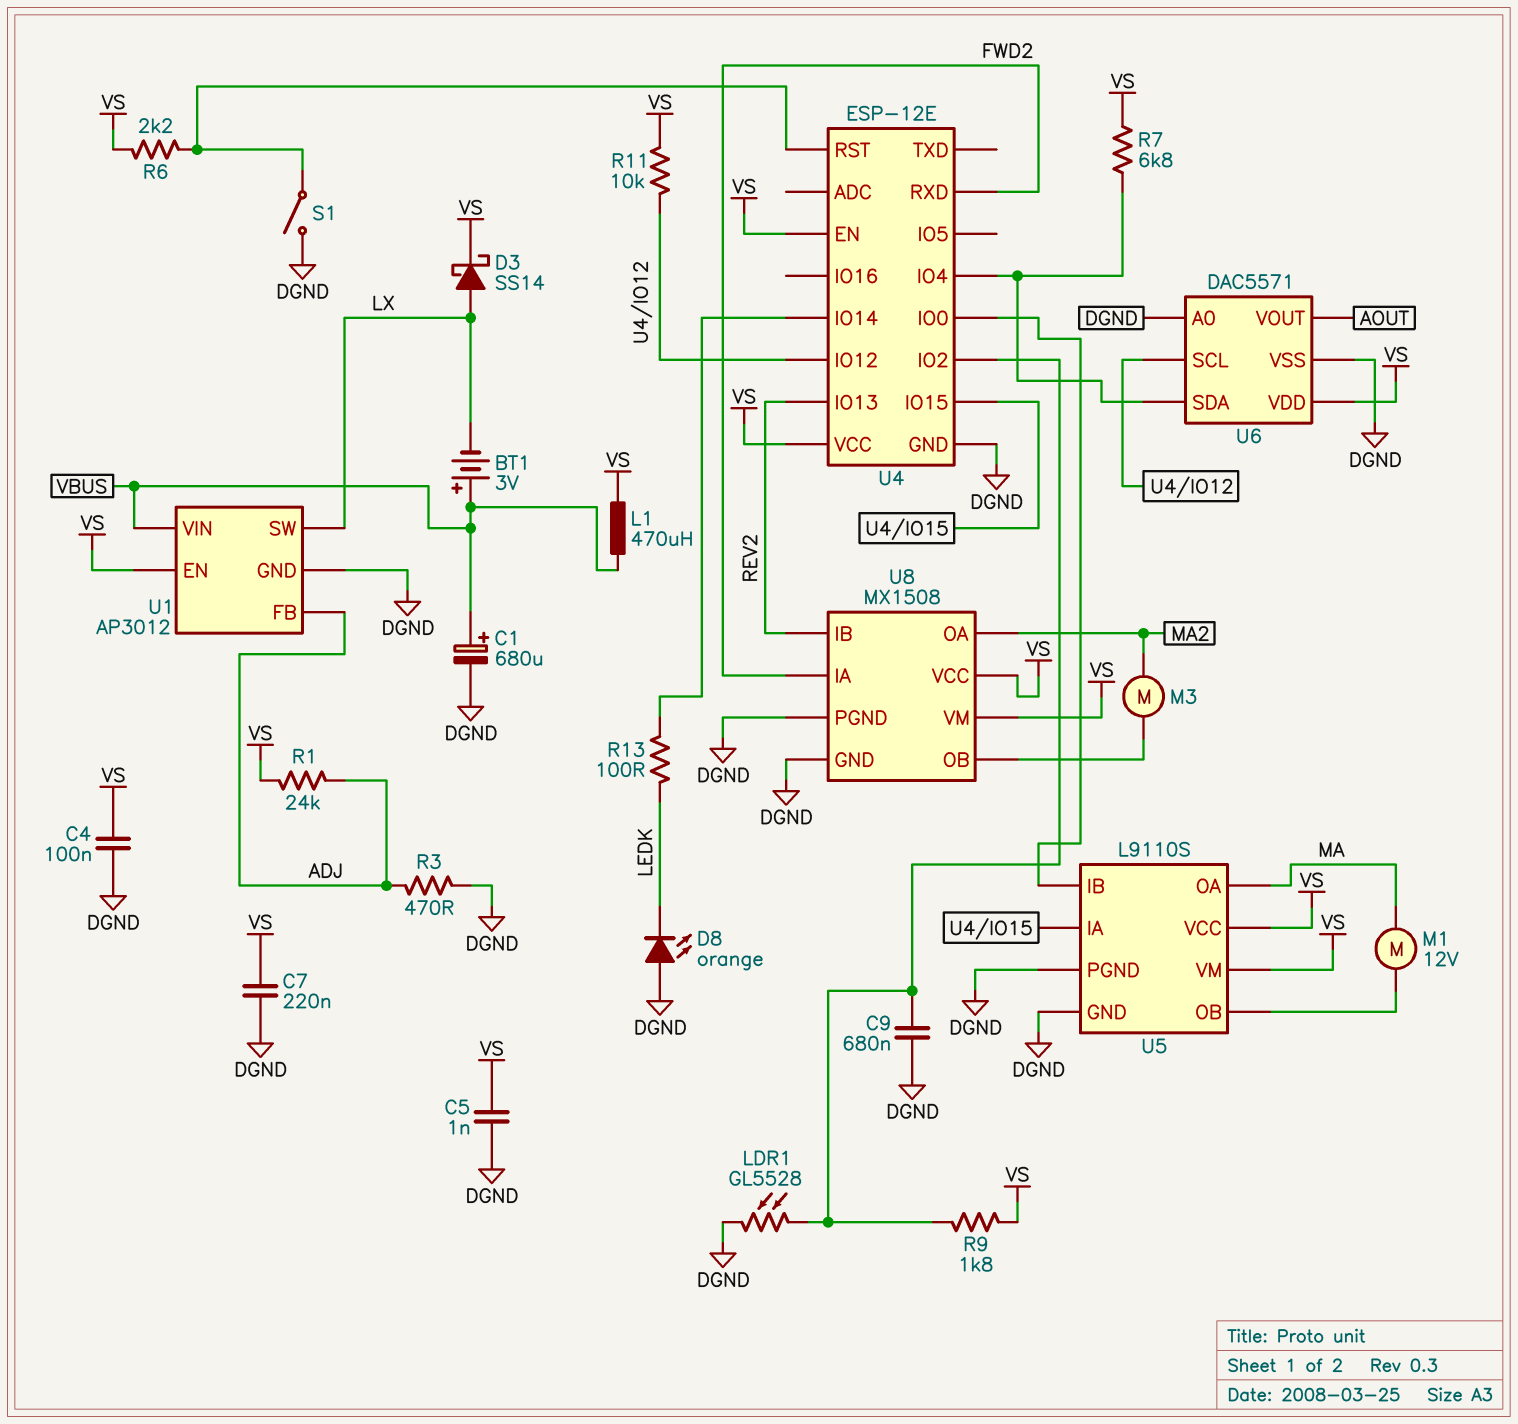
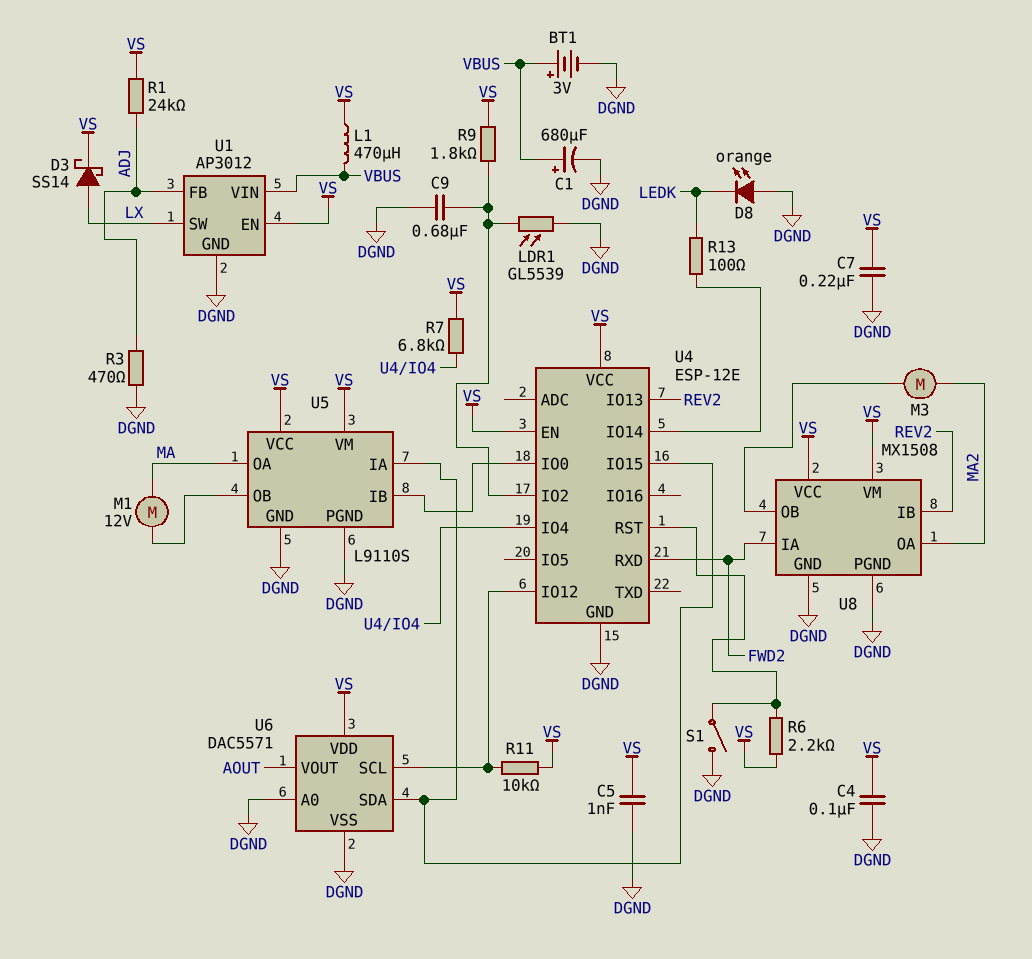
BT1: 3V (plus VBUS, minus LX) -> 3V (plus VBUS, minus DGND)
LDR1: GL5528 (DGND, U4/IO2) -> GL5539 (DGND, U4/IO2)
U6 pin SDA: U4/IO4 -> U4/IO15

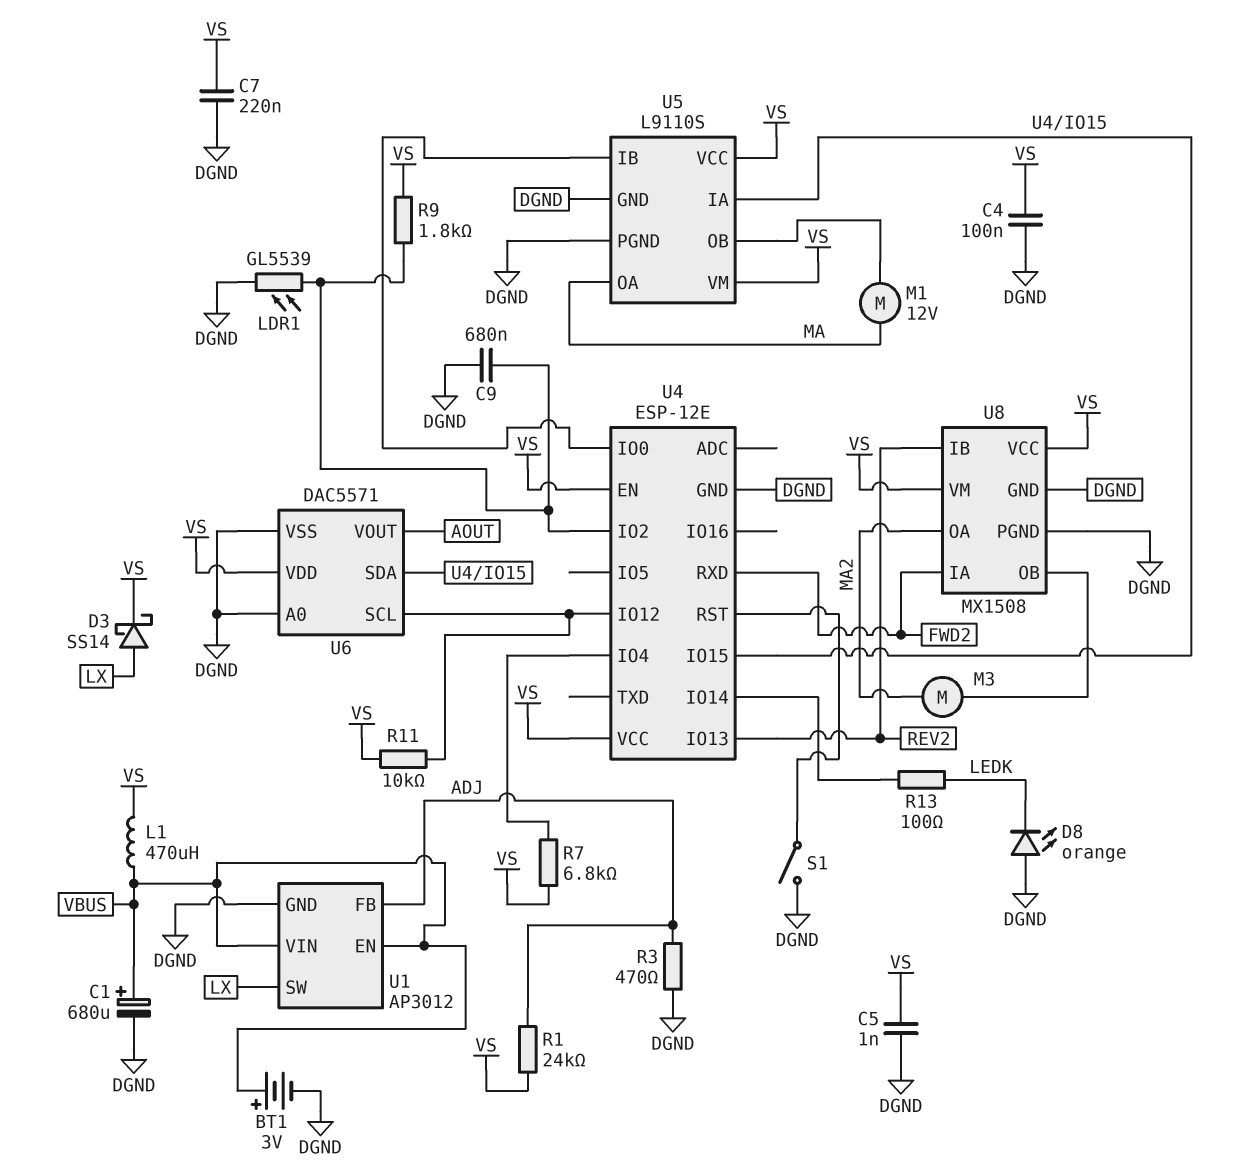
R6: 2.2k (U4/RST, VS) -> none
U1 pin EN: VS -> VBUS

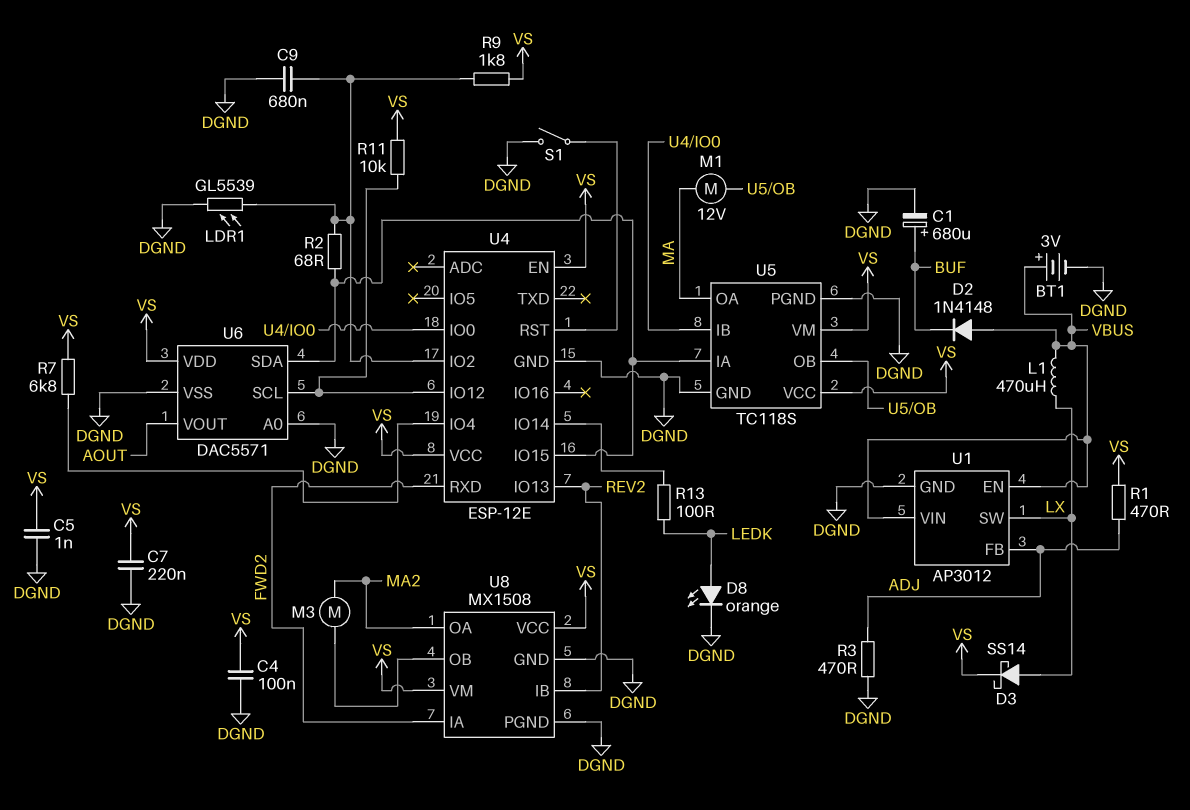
C1: 680uF (plus VBUS, minus DGND) -> 680uF (plus BUF, minus DGND)
D2: none -> diode 1N4148 (A VBUS, K BUF)
D8: LED orange (A DGND, K LEDK) -> LED orange (A LEDK, K DGND)
L1: 470uH (VBUS, VS) -> 470uH (LX, VBUS)
R1: 24k (ADJ, VS) -> 470 (ADJ, VS)
R2: none -> 68 (U4/IO2, U4/IO15)
U5: L9110S -> TC118S

